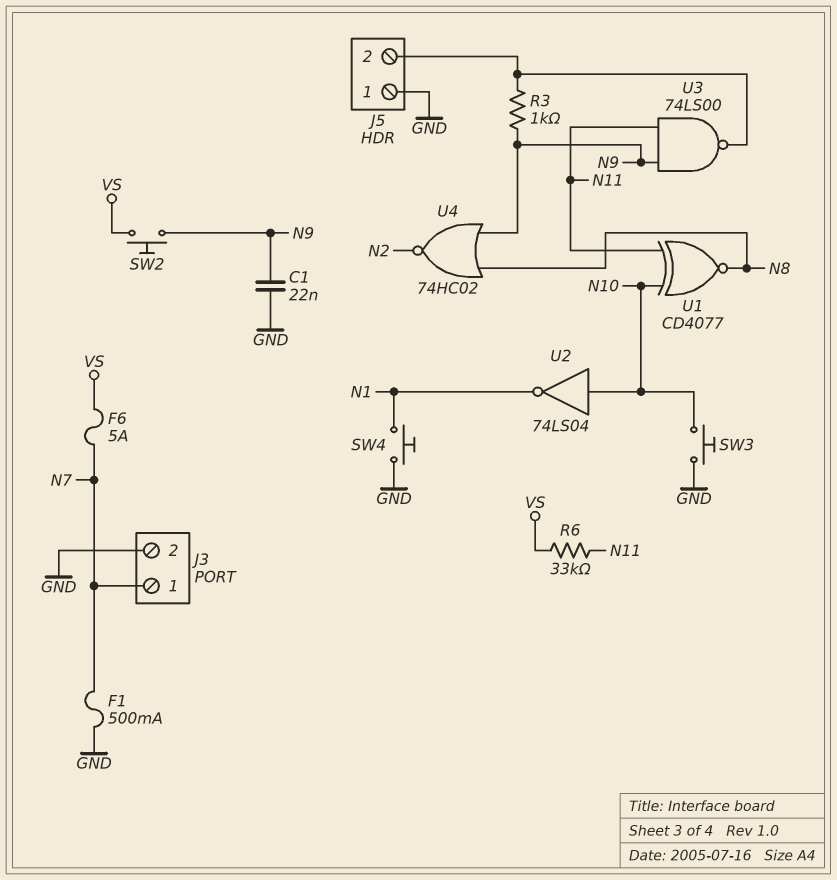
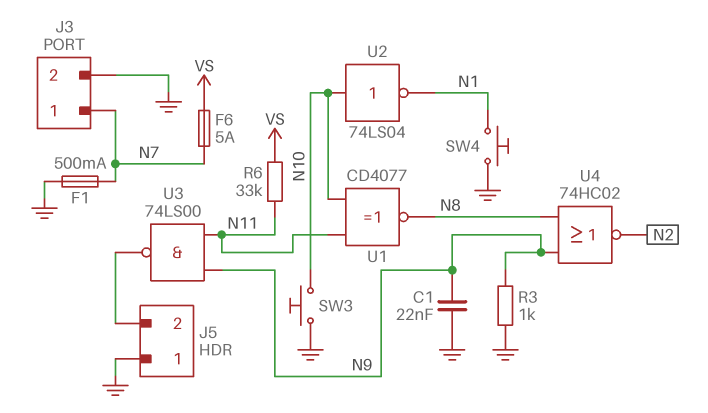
R3: 1k (J5/2, N9) -> 1k (GND, N9)
SW2: button (N9, VS) -> none

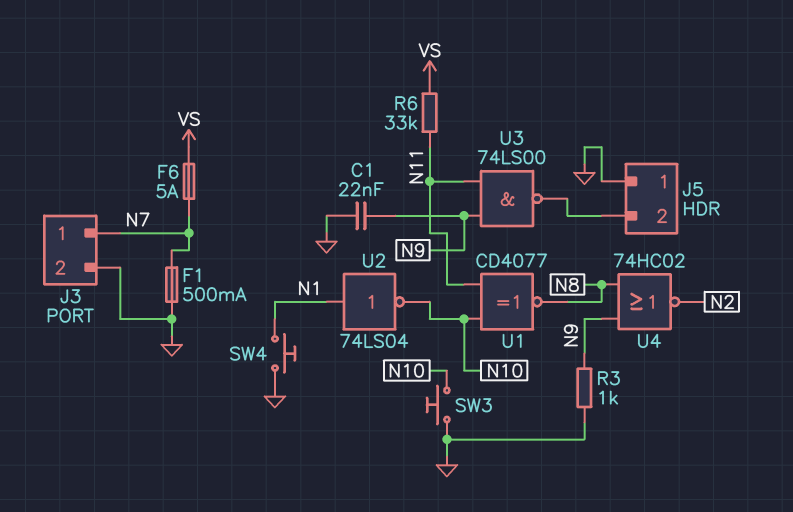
U2: NOT 74LS04 (in N10, out N1) -> NOT 74LS04 (in N1, out N10)

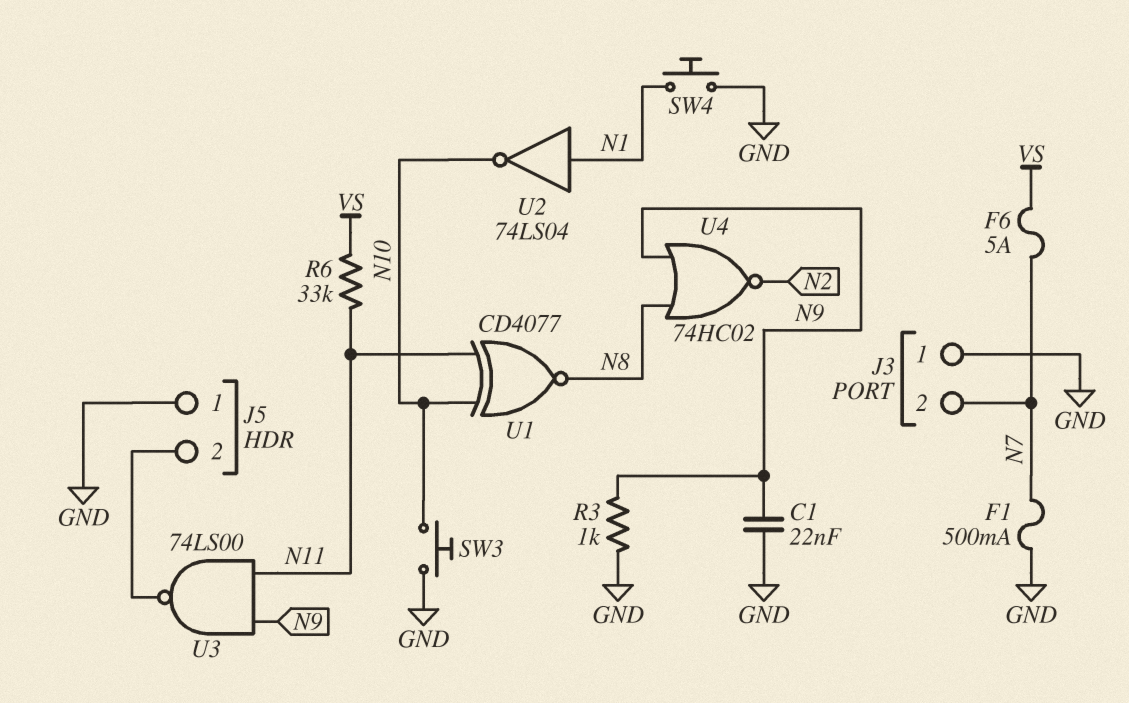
J3 pin 1: N7 -> GND
J3 pin 2: GND -> N7

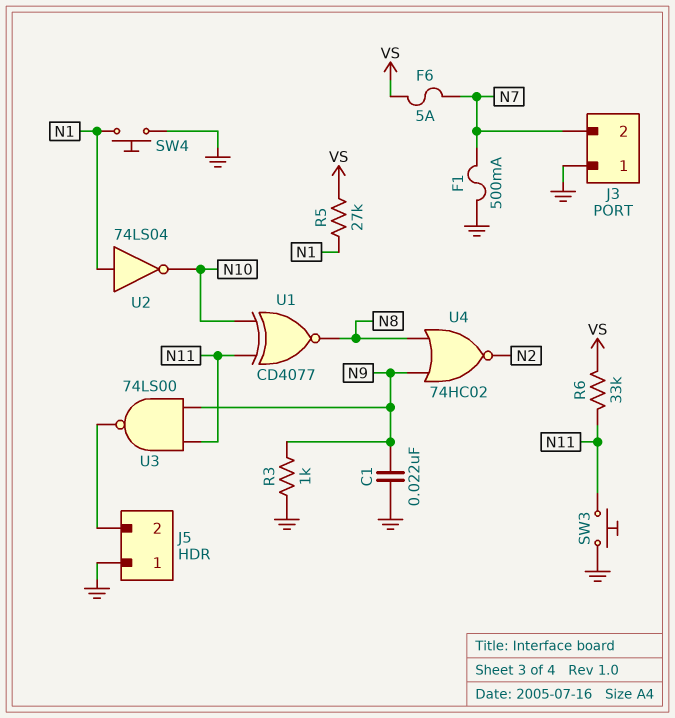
R5: none -> 27k (N1, VS)
SW3: button (GND, N10) -> button (GND, N11)

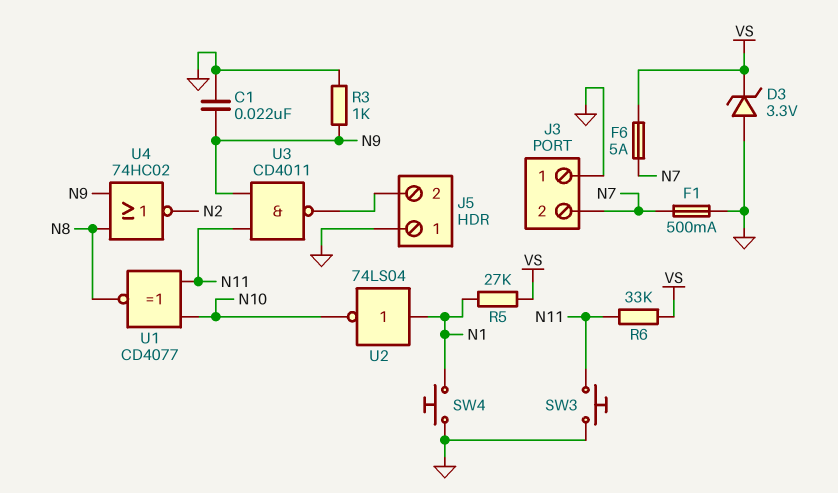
D3: none -> zener 3.3V (A GND, K VS)
U3: NAND 74LS00 (in N9, in N11, out J5/2) -> NAND CD4011 (in N9, in N11, out J5/2)

